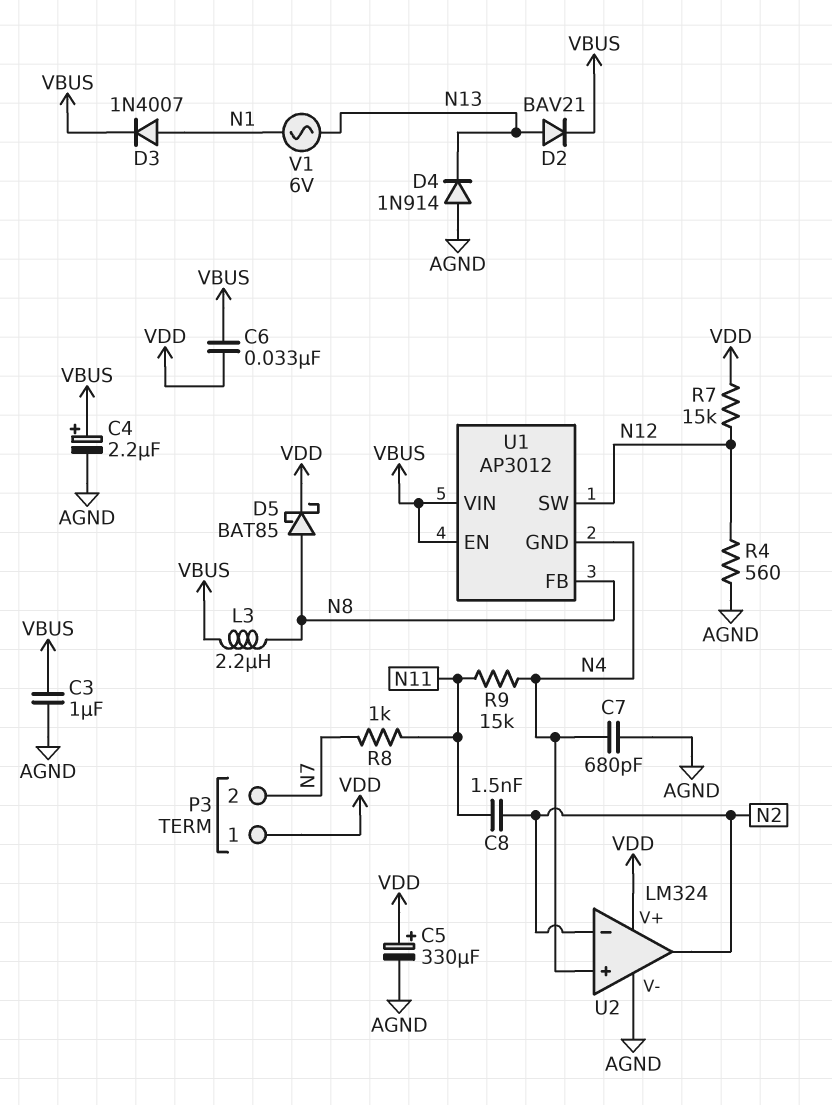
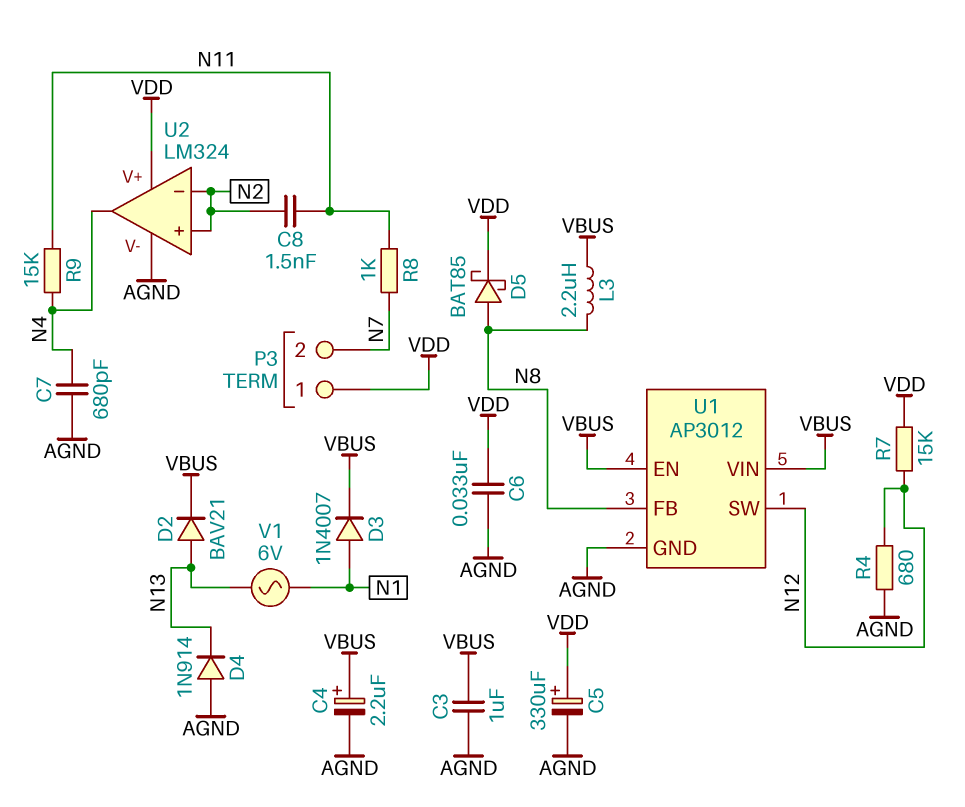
C6: 33nF (VBUS, VDD) -> 33nF (AGND, VDD)
R4: 560 (AGND, N12) -> 680 (AGND, N12)
U1 pin GND: N4 -> AGND
U2 pin in+: N4 -> N2
U2 pin out: N2 -> N4

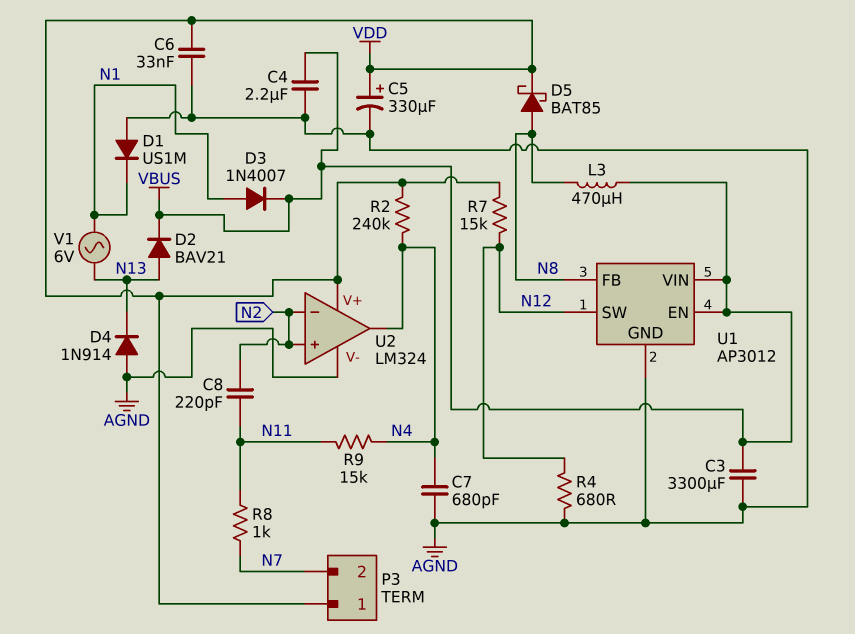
C3: 1uF (AGND, VBUS) -> 3300uF (AGND, VBUS)
C4: 2.2uF (plus VBUS, minus AGND) -> 2.2uF (AGND, VBUS)
C8: 1.5nF (N2, N11) -> 220pF (N2, N11)
D1: none -> diode US1M (A AGND, K N1)
L3: 2.2uH (N8, VBUS) -> 470uH (N8, VBUS)
R2: none -> 240k (N4, VDD)

